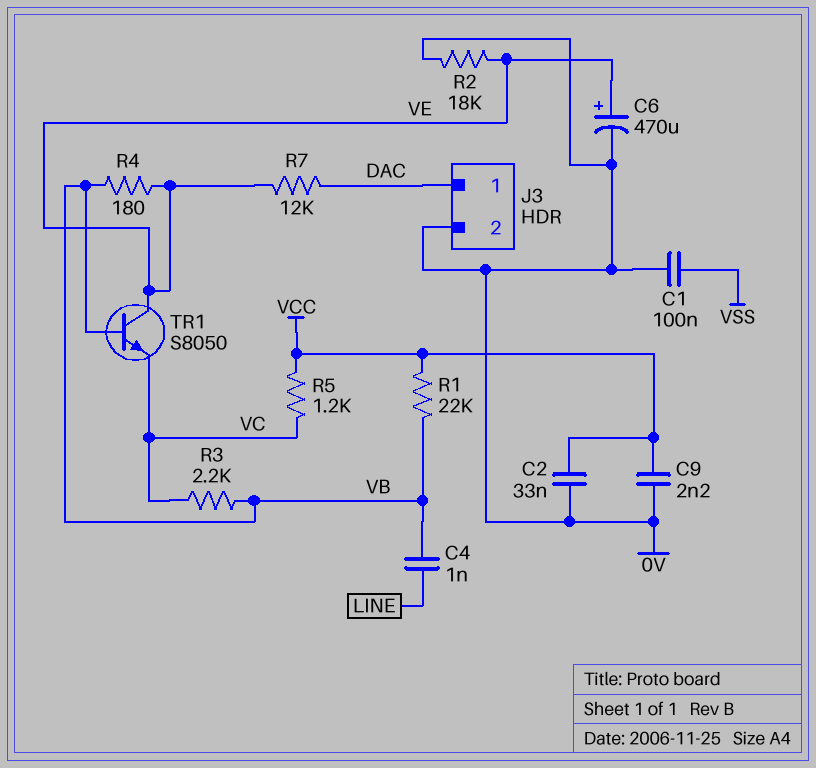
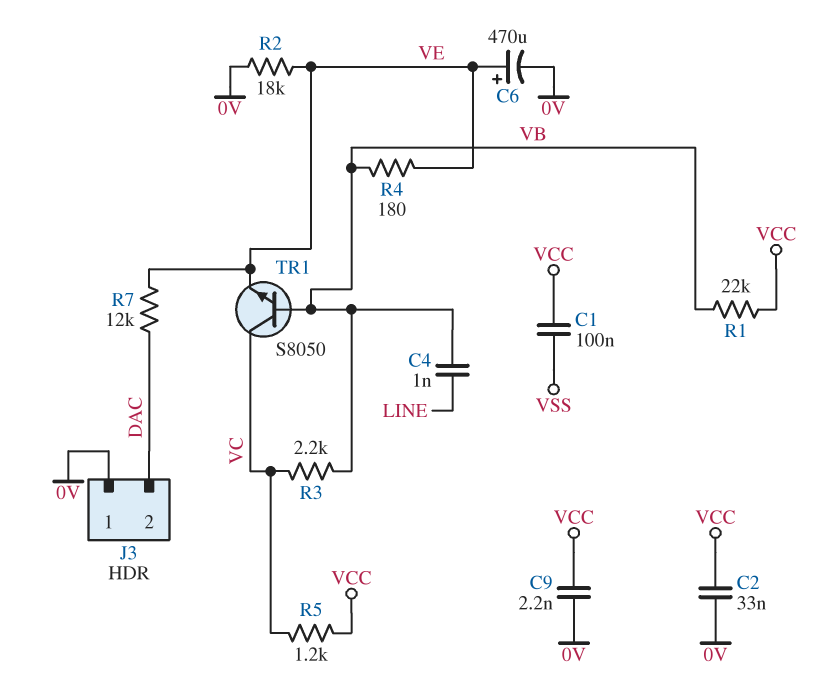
C1: 100nF (0V, VSS) -> 100nF (VCC, VSS)
J3 pin 1: DAC -> 0V
J3 pin 2: 0V -> DAC
TR1: NPN S8050 (B VB, C VE, E VC) -> NPN S8050 (B VB, C VC, E VE)

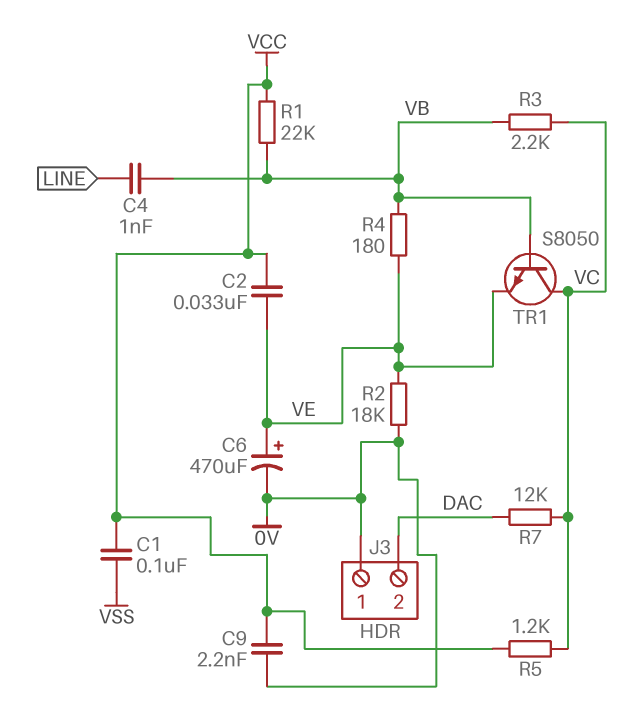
C2: 33nF (0V, VCC) -> 33nF (VCC, VE)
R7: 12k (DAC, VE) -> 12k (DAC, VC)

